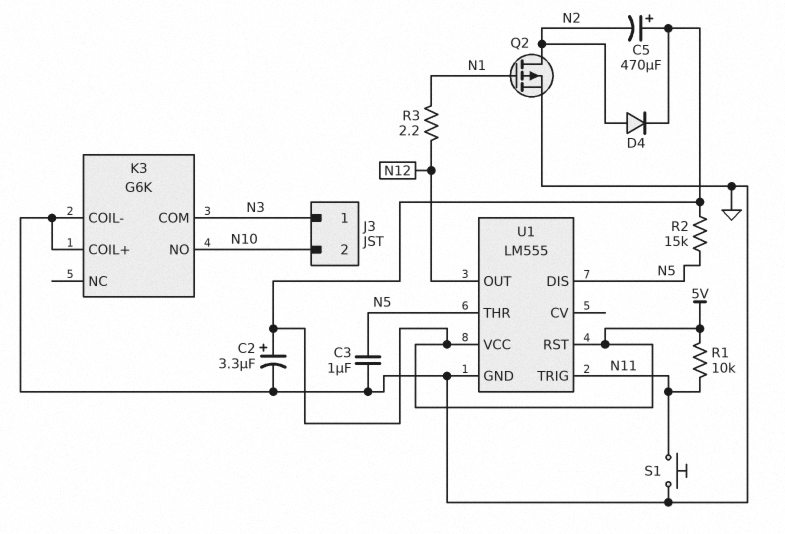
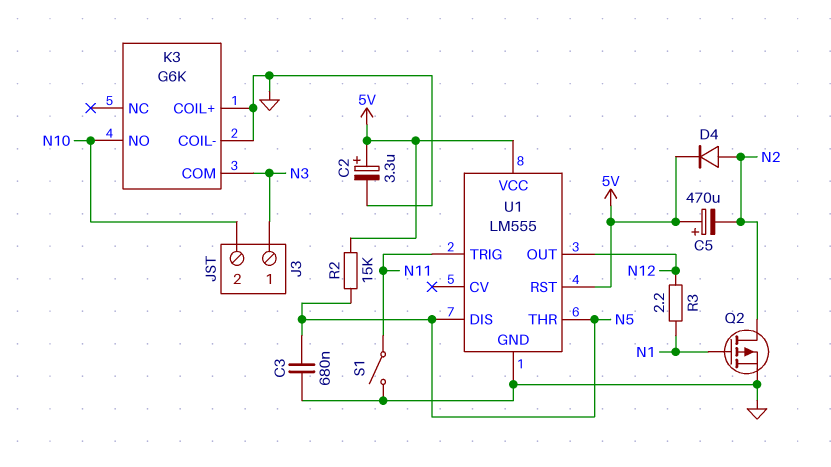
C3: 1uF (GND, N5) -> 680nF (GND, N5)
R1: 10k (5V, N11) -> none
S1: button (GND, N11) -> switch (GND, N11)

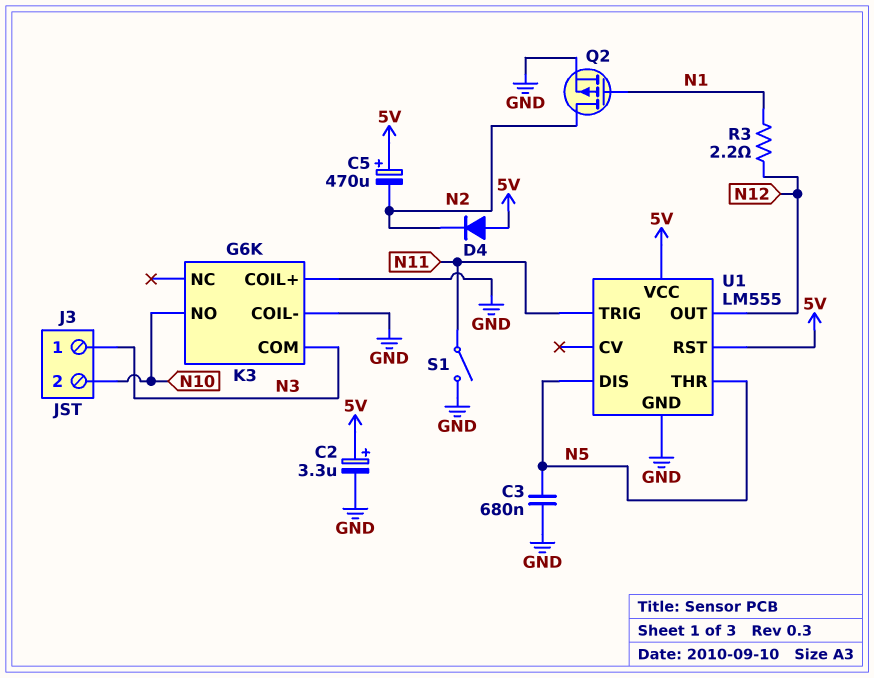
D4: diode (A N2, K 5V) -> diode (A 5V, K N2)
R2: 15k (5V, N5) -> none

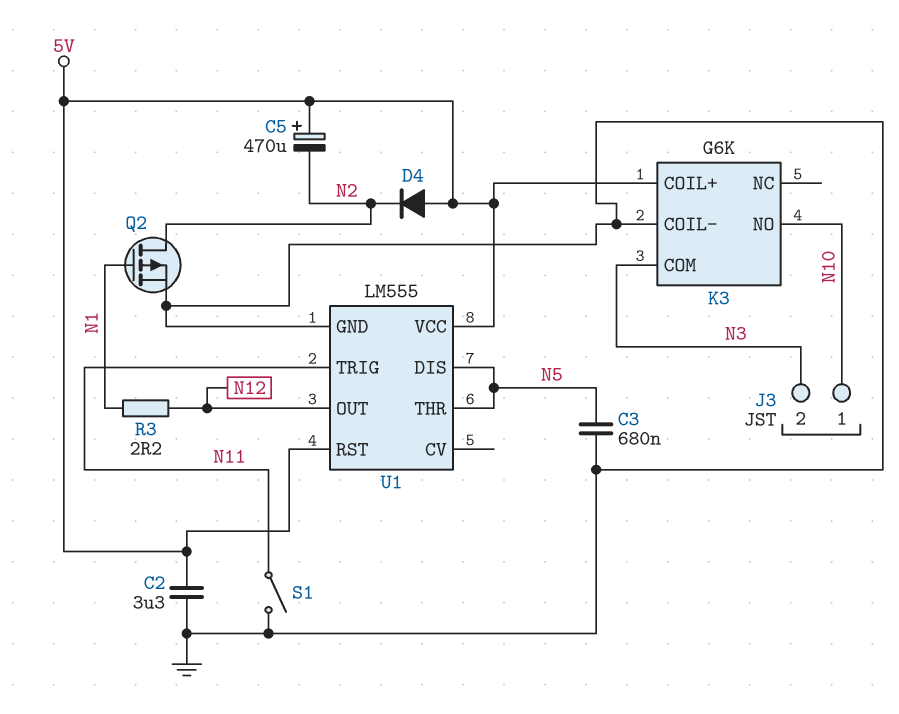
C2: 3.3uF (plus 5V, minus GND) -> 3.3uF (5V, GND)
J3 pin 1: N3 -> N10
J3 pin 2: N10 -> N3
K3 pin COIL+: GND -> 5V

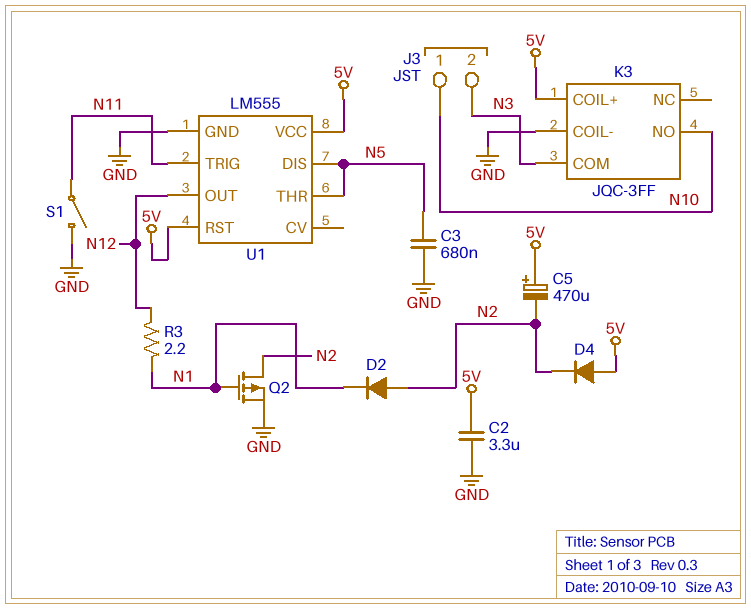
D2: none -> diode (A N2, K N1)
K3: G6K -> JQC-3FF

